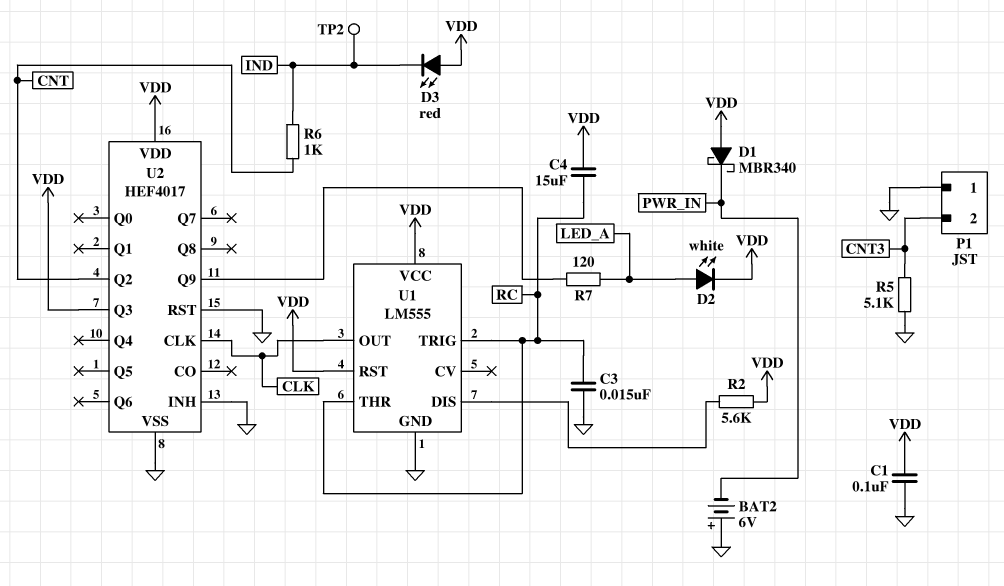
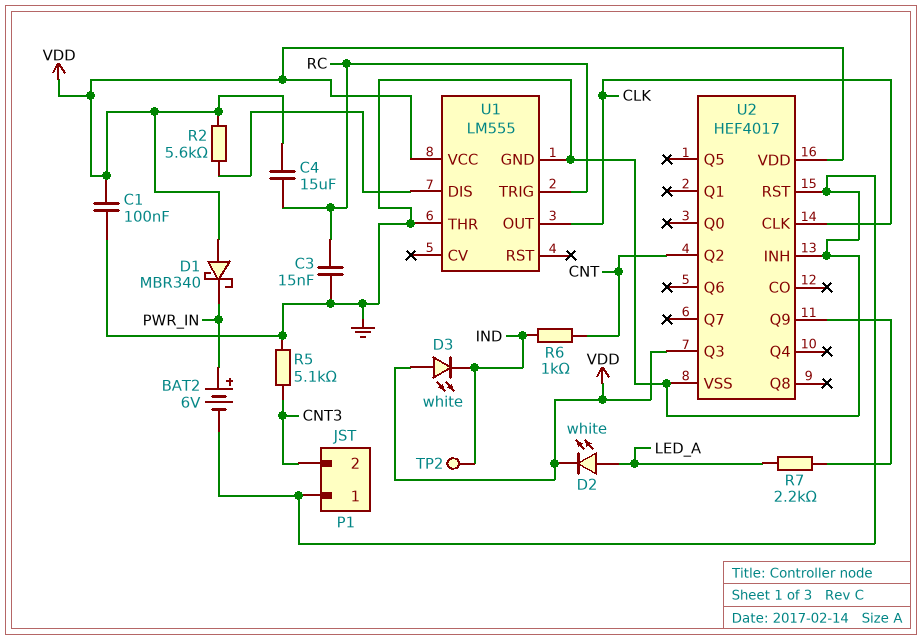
BAT2: 6V (plus GND, minus PWR_IN) -> 6V (plus PWR_IN, minus GND)
D3: LED red (A VDD, K IND) -> LED white (A VDD, K IND)
R7: 120 (LED_A, U2/Q9) -> 2.2k (LED_A, U2/Q9)
U1 pin RST: VDD -> none
U1 pin THR: RC -> GND

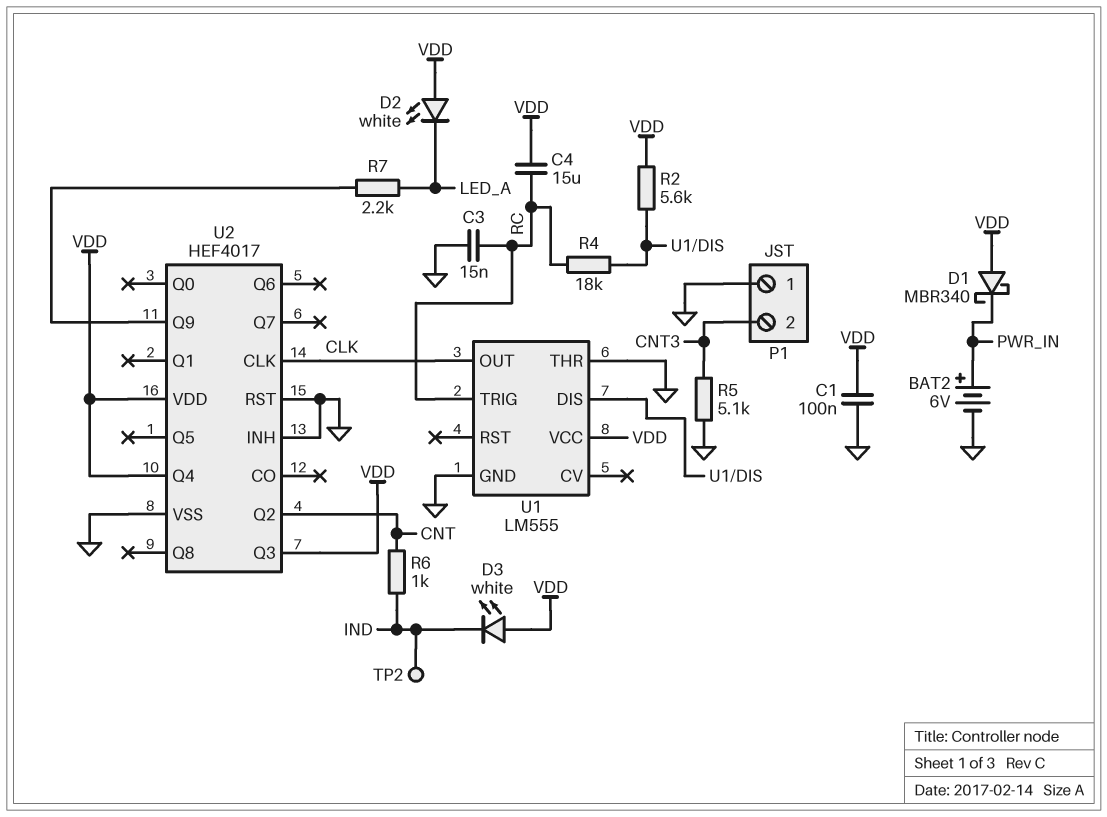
D2: LED white (A LED_A, K VDD) -> LED white (A VDD, K LED_A)
R4: none -> 18k (RC, U1/DIS)
U2 pin Q4: none -> VDD

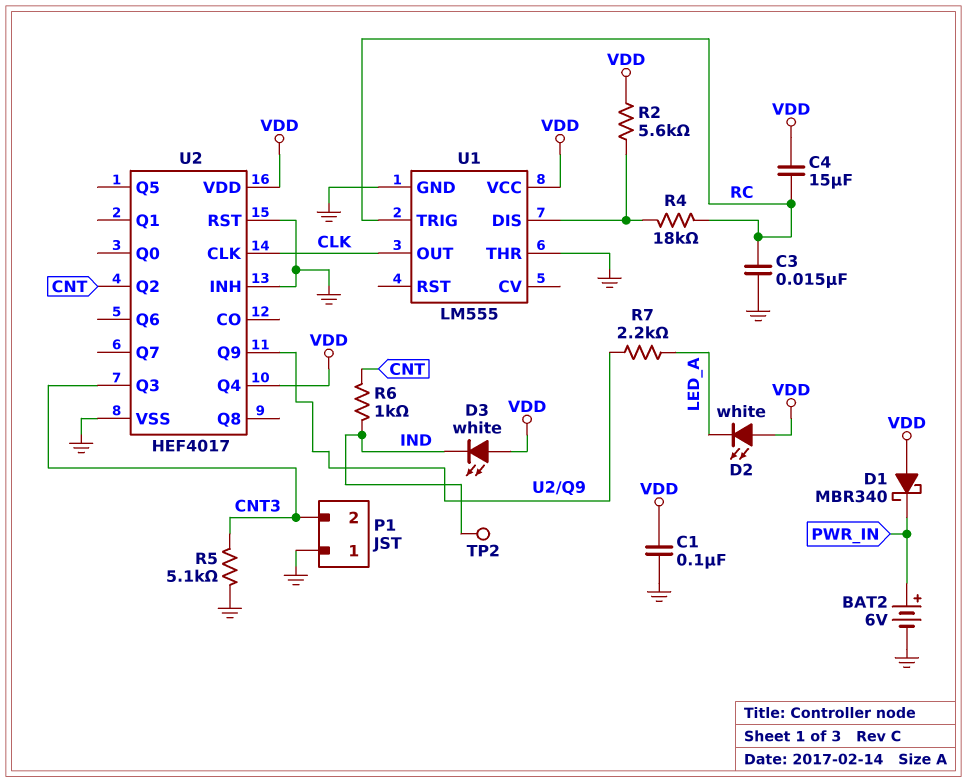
U2 pin Q3: VDD -> CNT3

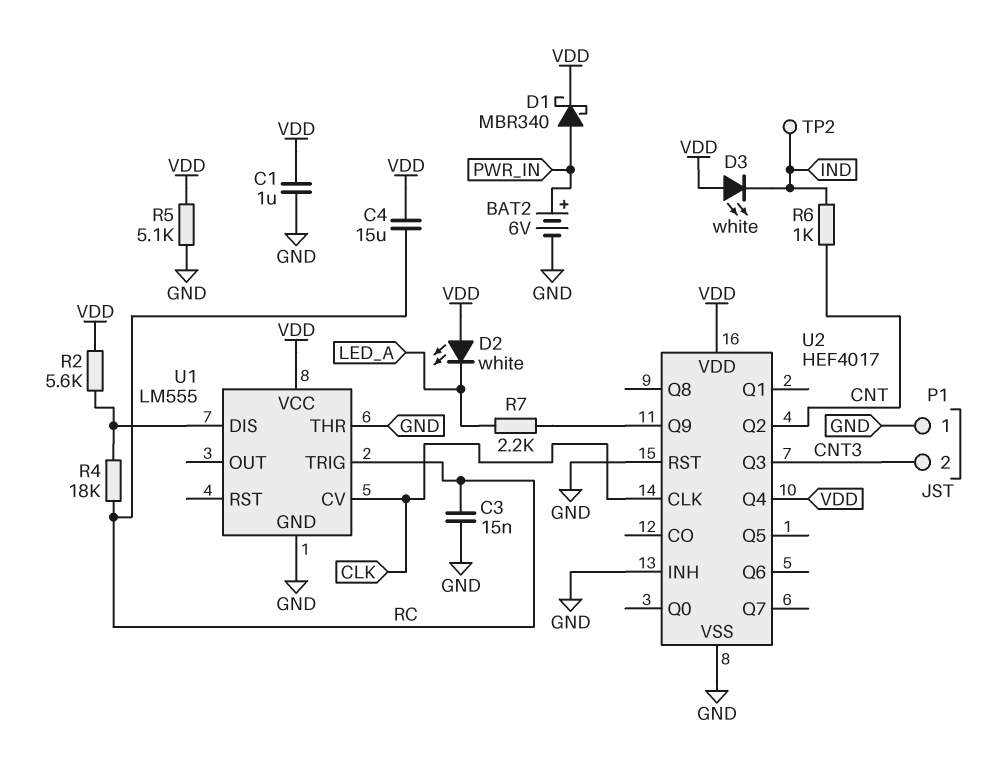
C1: 100nF (GND, VDD) -> 1uF (GND, VDD)
D1: schottky MBR340 (A VDD, K PWR_IN) -> schottky MBR340 (A PWR_IN, K VDD)
R5: 5.1k (CNT3, GND) -> 5.1k (GND, VDD)
U1 pin CV: none -> CLK
U1 pin OUT: CLK -> none

